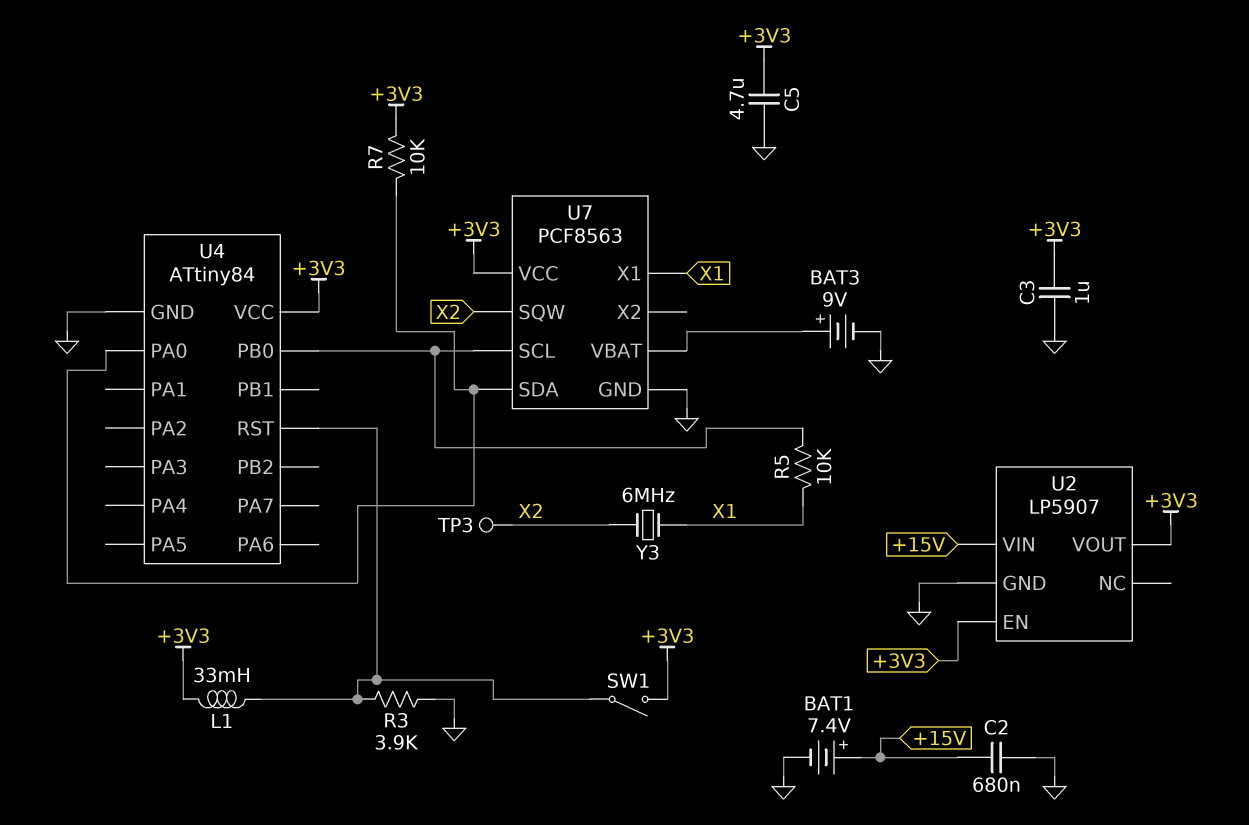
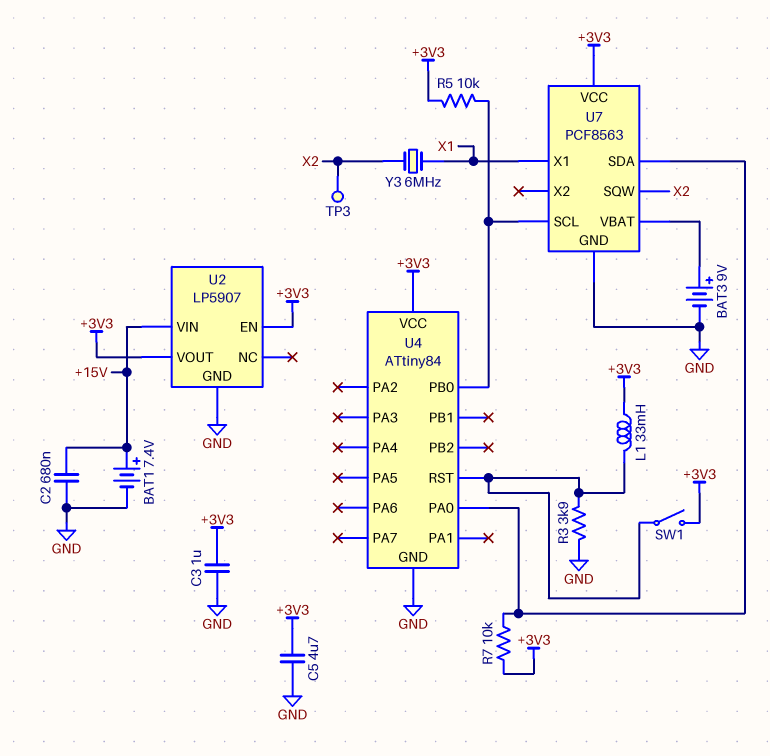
R5: 10k (U4/PB0, X1) -> 10k (+3V3, U4/PB0)

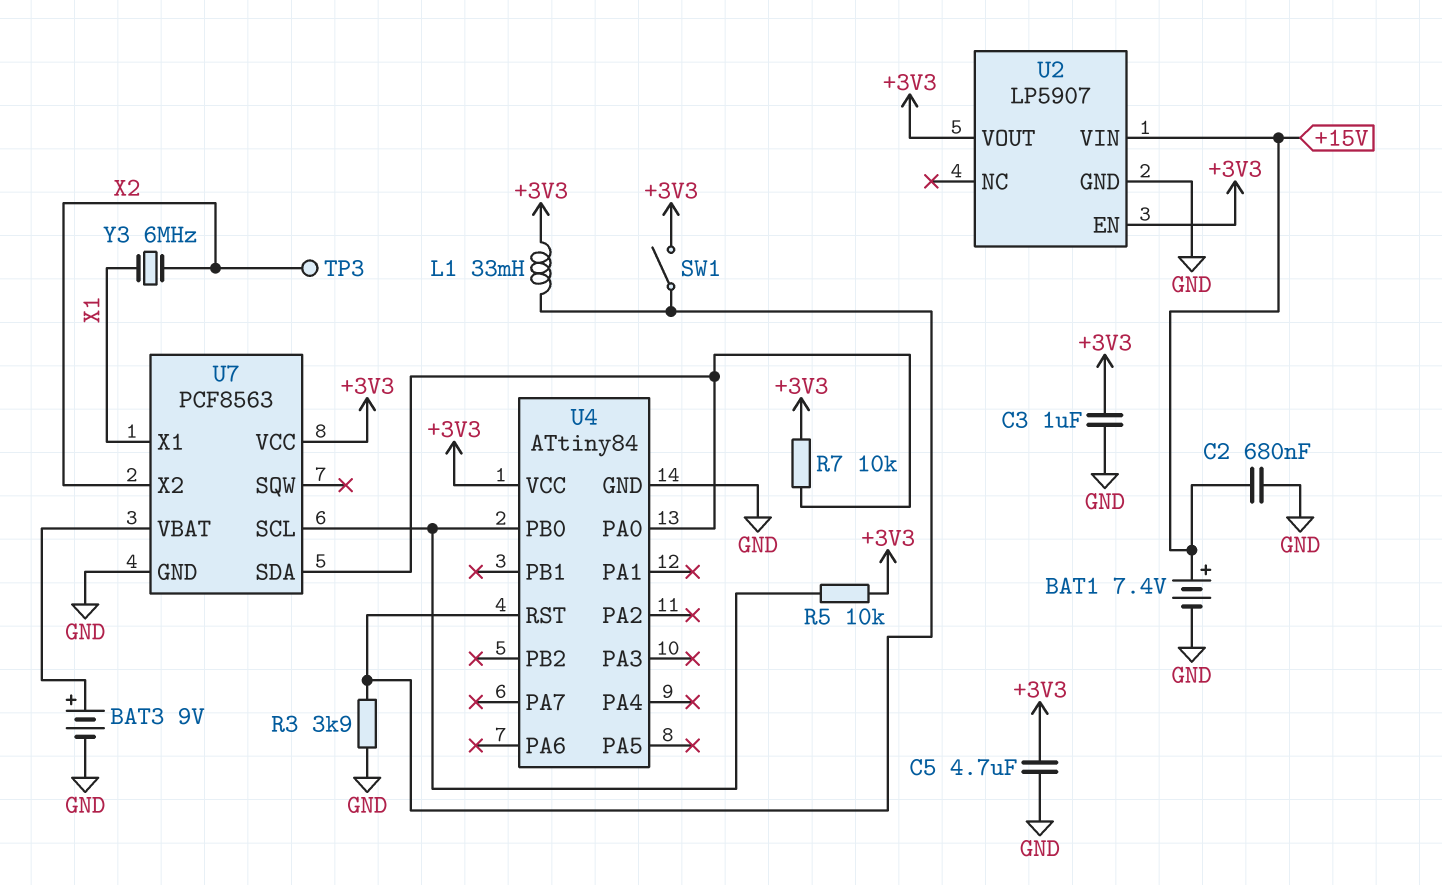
U7 pin SQW: X2 -> none
U7 pin X2: none -> X2

